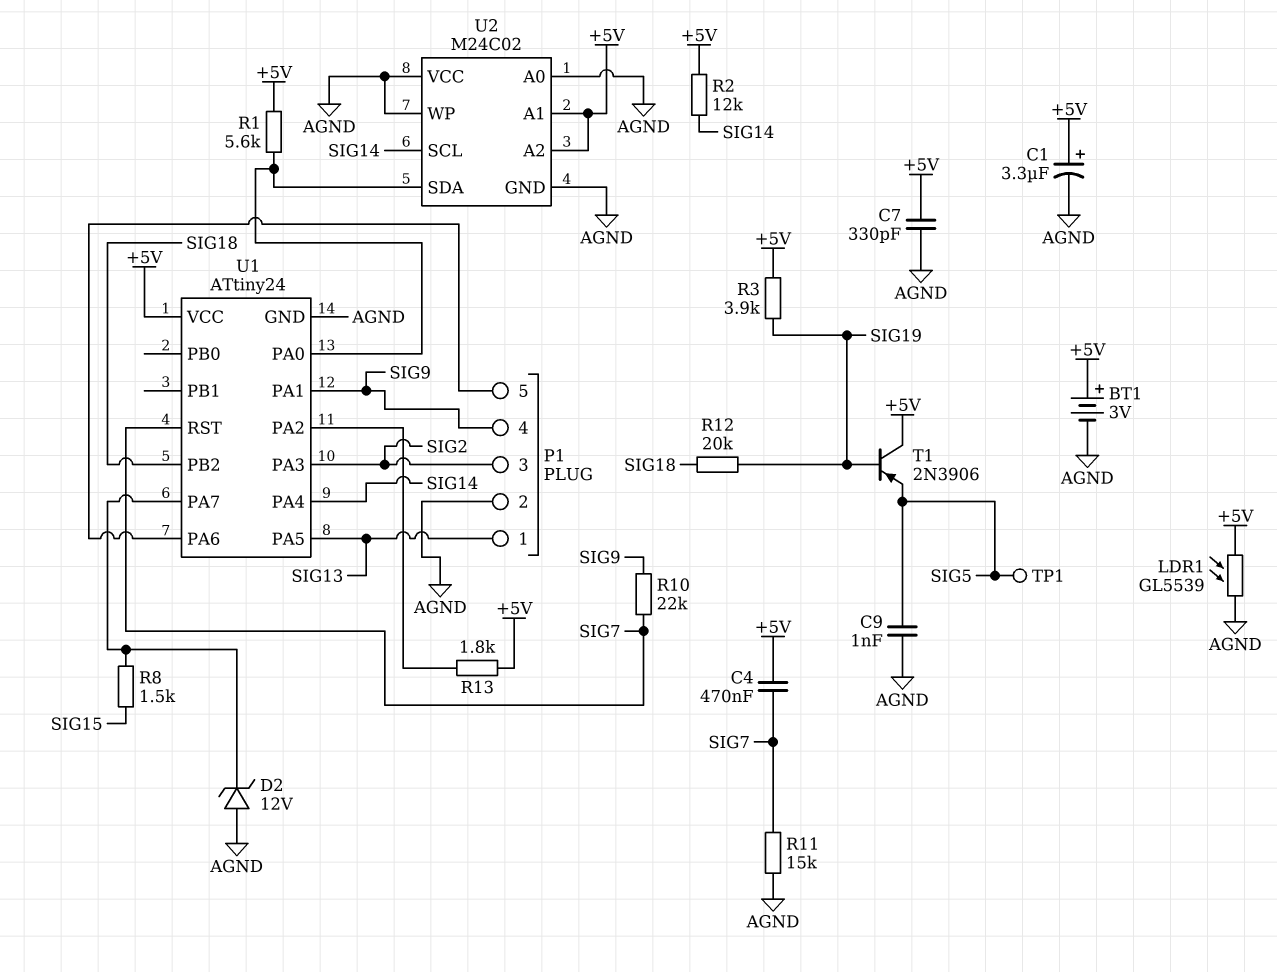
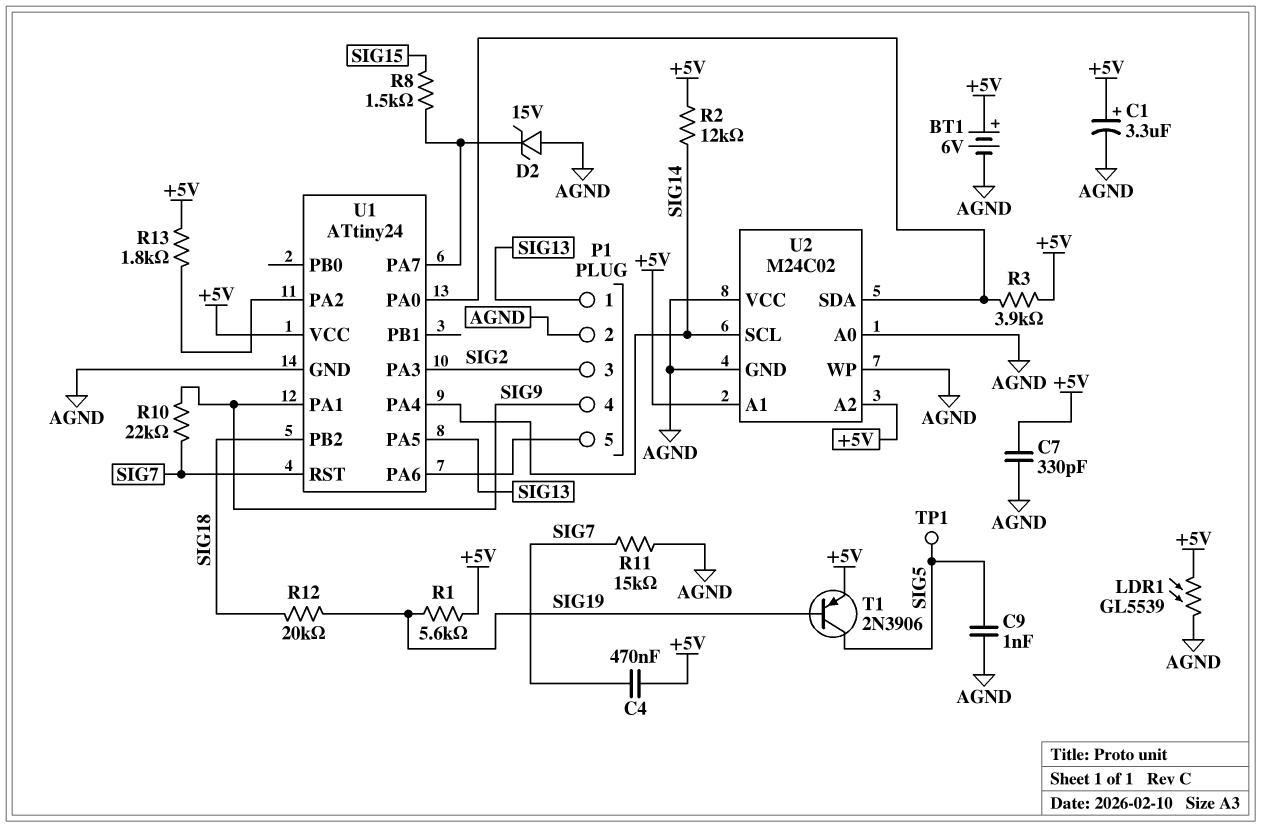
BT1: 3V (plus +5V, minus AGND) -> 6V (plus +5V, minus AGND)
D2: zener 12V (A AGND, K U1/PA7) -> zener 15V (A AGND, K U1/PA7)
R1: 5.6k (+5V, U1/PA0) -> 5.6k (+5V, SIG19)
R3: 3.9k (+5V, SIG19) -> 3.9k (+5V, U1/PA0)
T1: PNP 2N3906 (B SIG19, C +5V, E SIG5) -> PNP 2N3906 (B SIG19, C SIG5, E +5V)

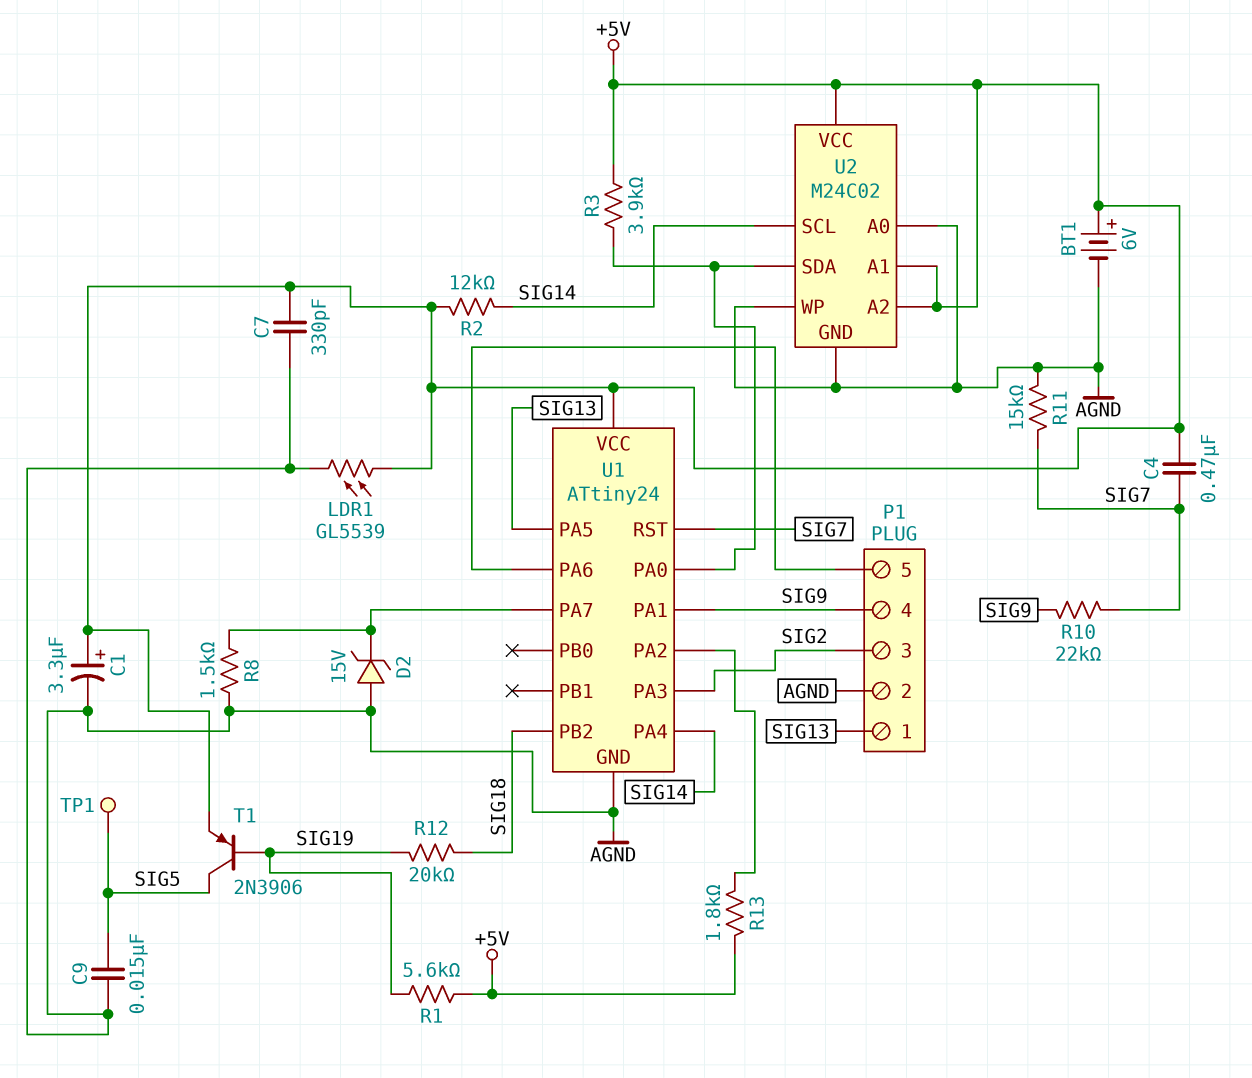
C9: 1nF (AGND, SIG5) -> 15nF (AGND, SIG5)
R8: 1.5k (SIG15, U1/PA7) -> 1.5k (AGND, U1/PA7)
U2 pin VCC: AGND -> +5V

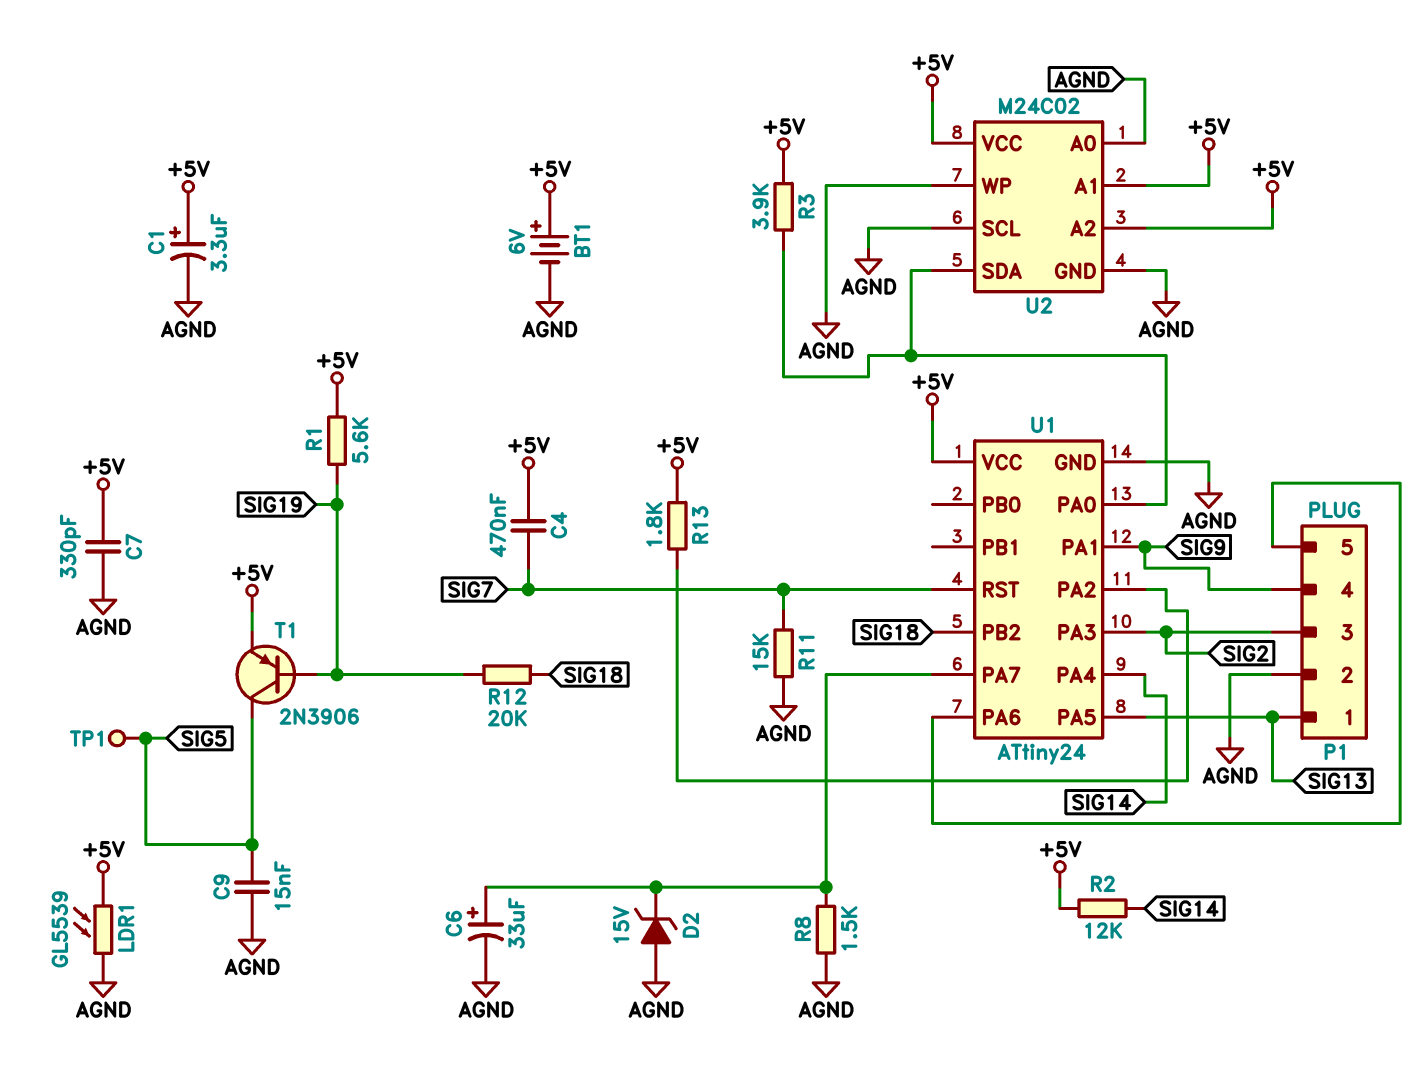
C6: none -> 33uF (plus U1/PA7, minus AGND)
R10: 22k (SIG7, SIG9) -> none
U2 pin SCL: SIG14 -> AGND

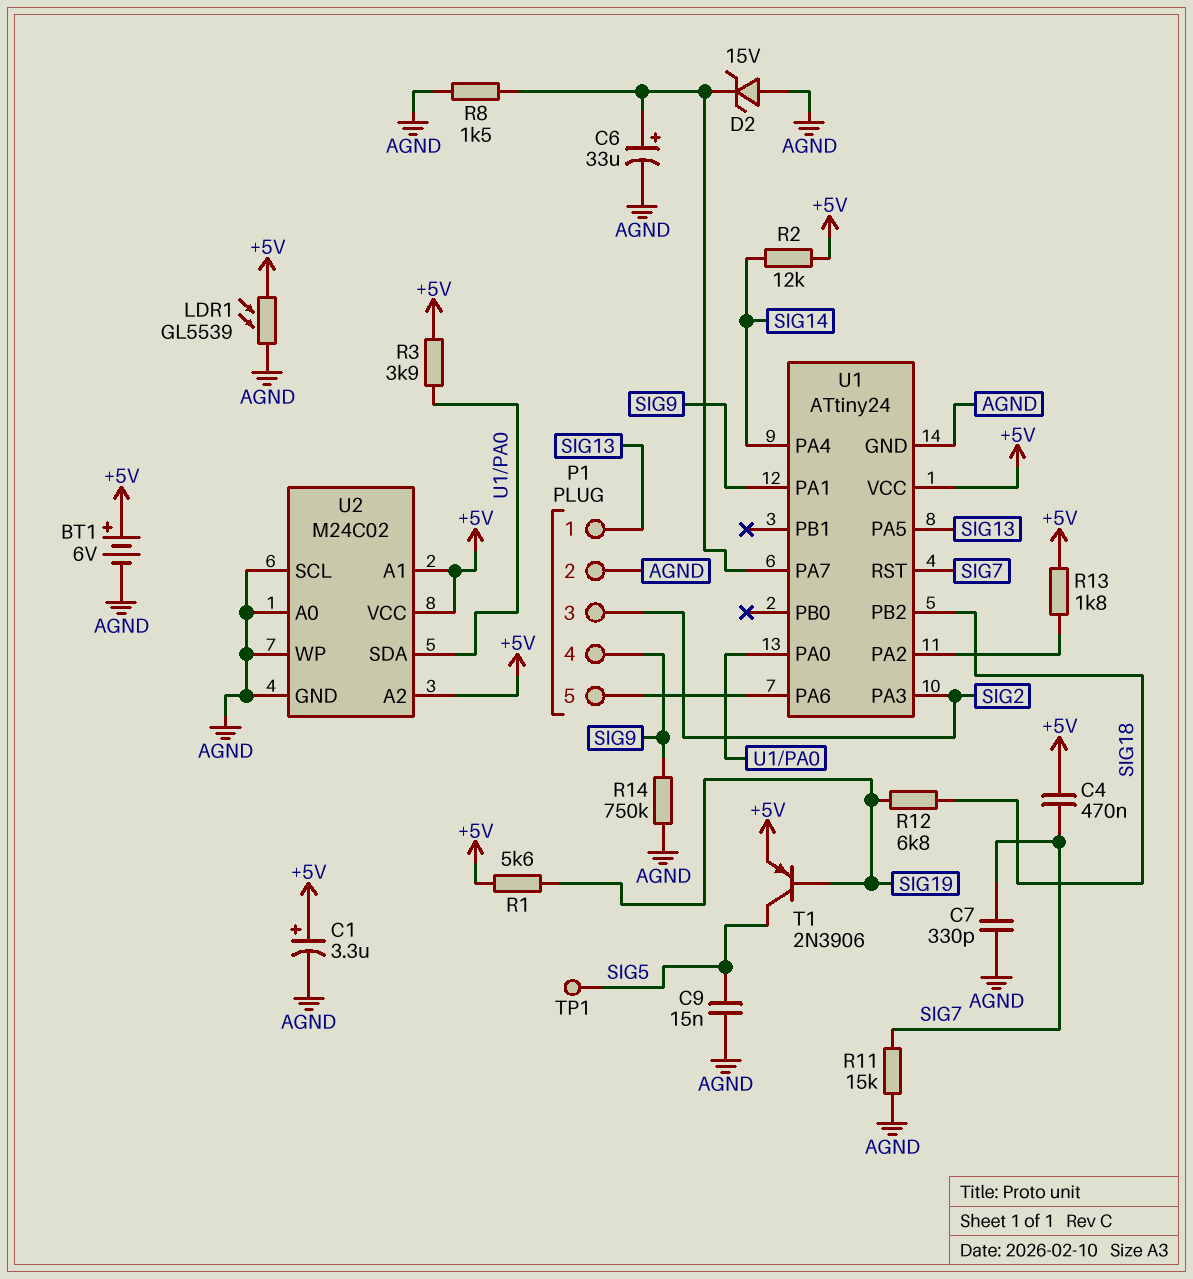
C7: 330pF (+5V, AGND) -> 330pF (AGND, SIG7)
R12: 20k (SIG18, SIG19) -> 6.8k (SIG18, SIG19)
R14: none -> 750k (AGND, SIG9)

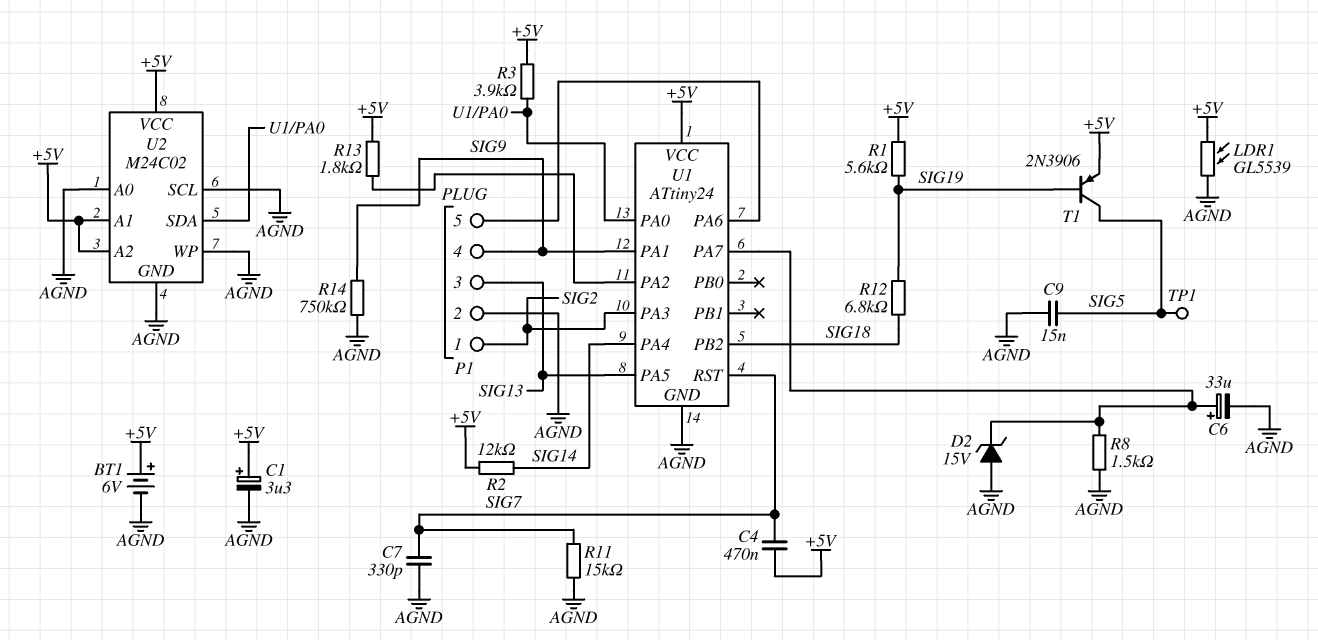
P1 pin 1: SIG13 -> SIG2
P1 pin 3: SIG2 -> SIG13

